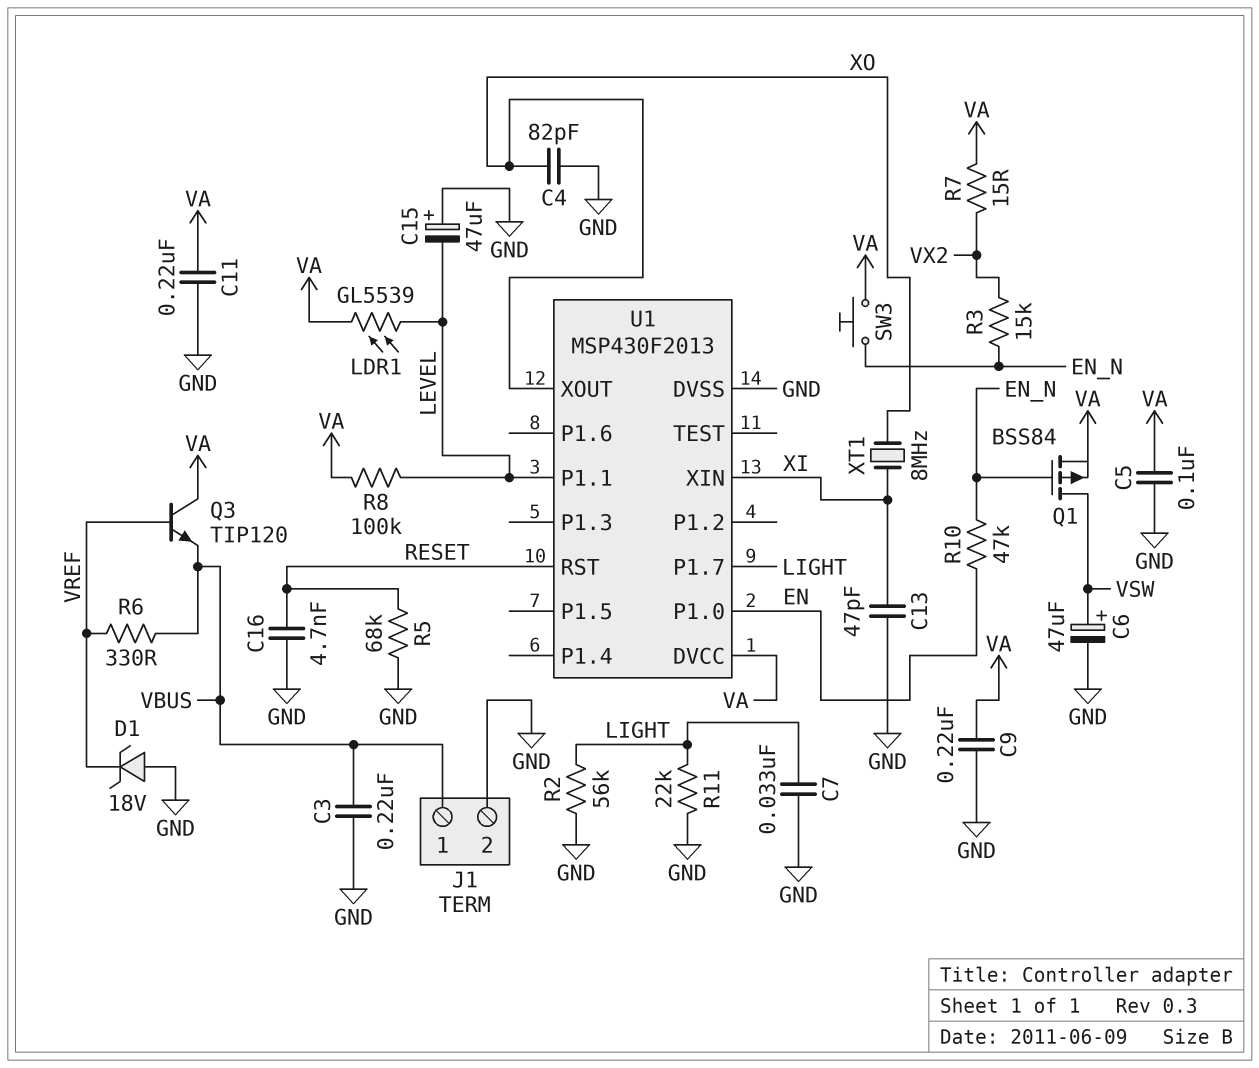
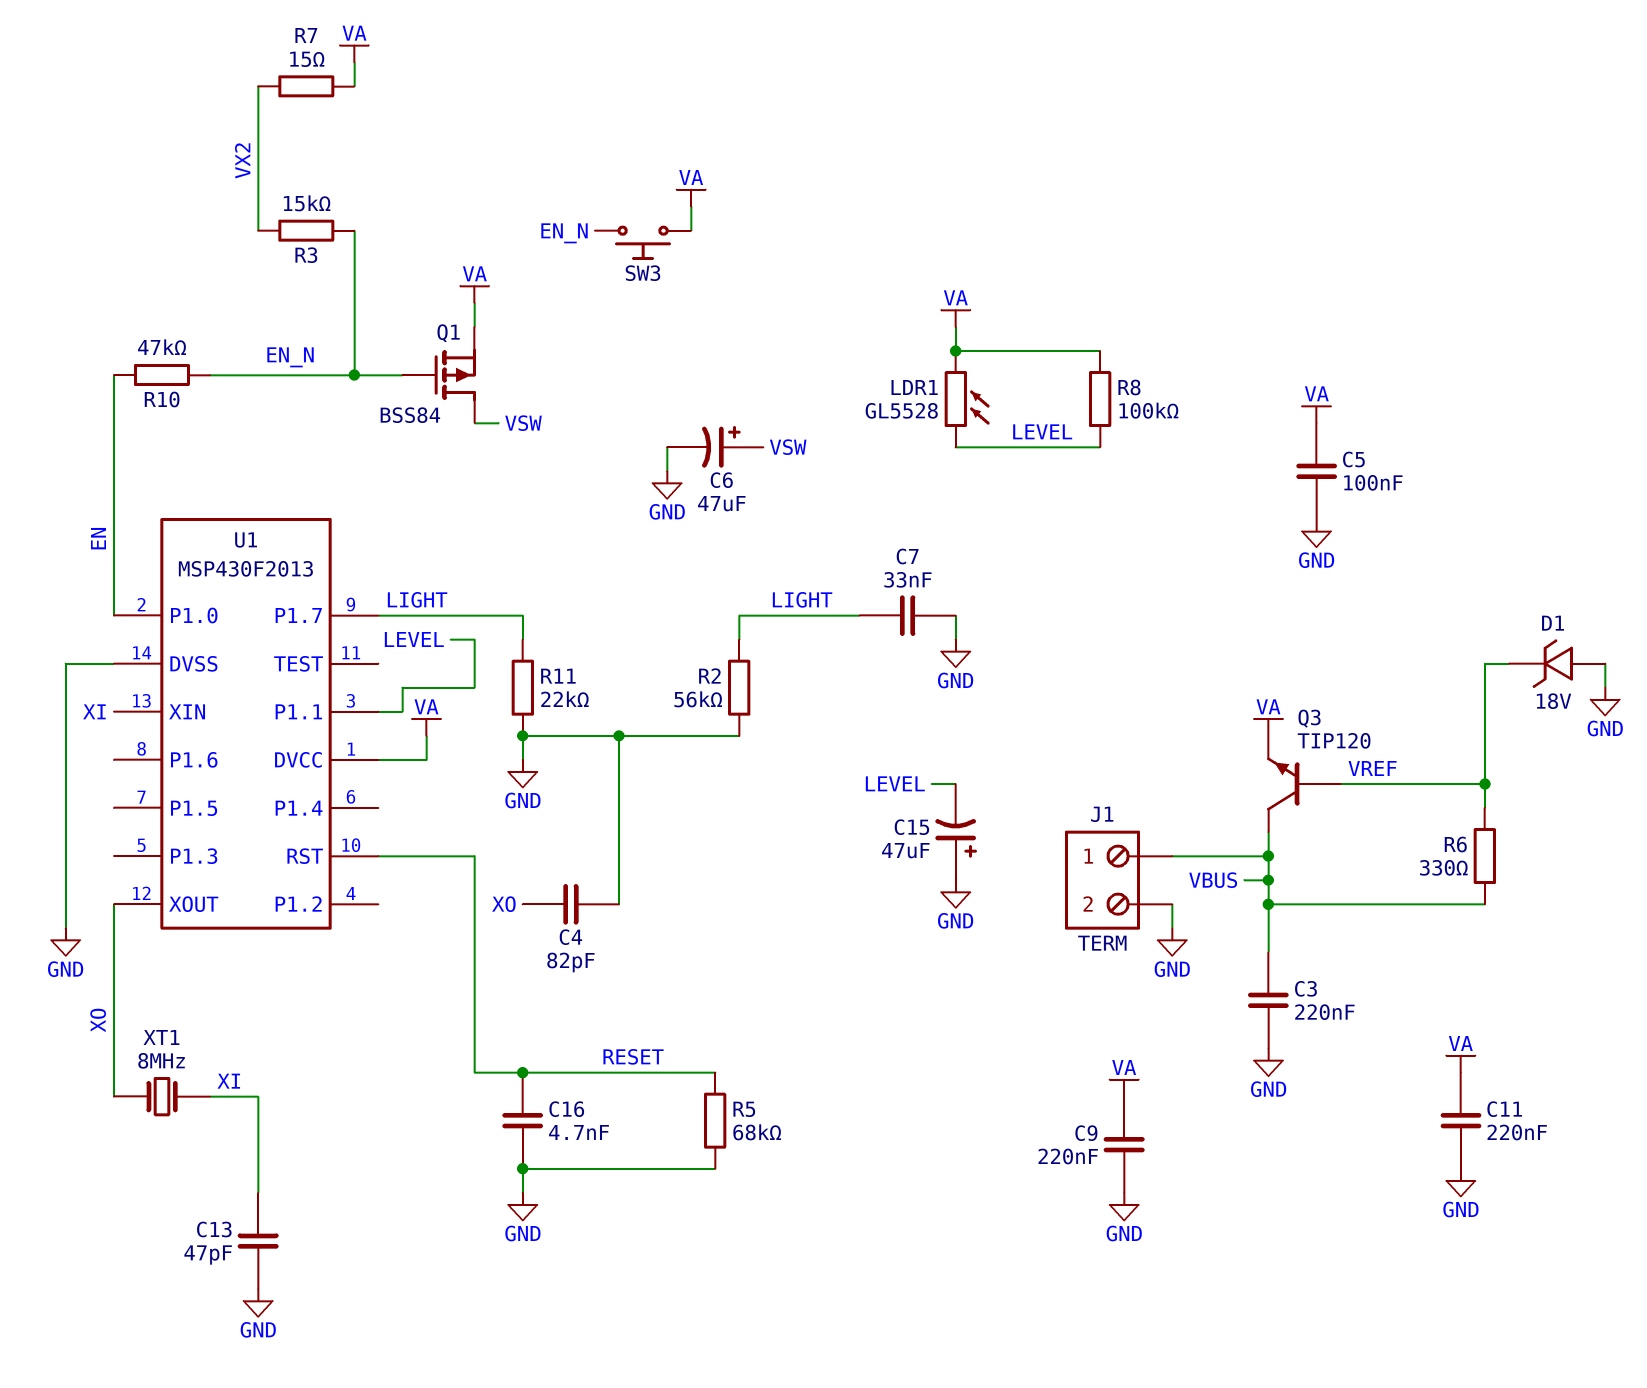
LDR1: GL5539 (LEVEL, VA) -> GL5528 (LEVEL, VA)
Q3: NPN TIP120 (B VREF, C VA, E VBUS) -> NPN TIP120 (B VREF, C VBUS, E VA)

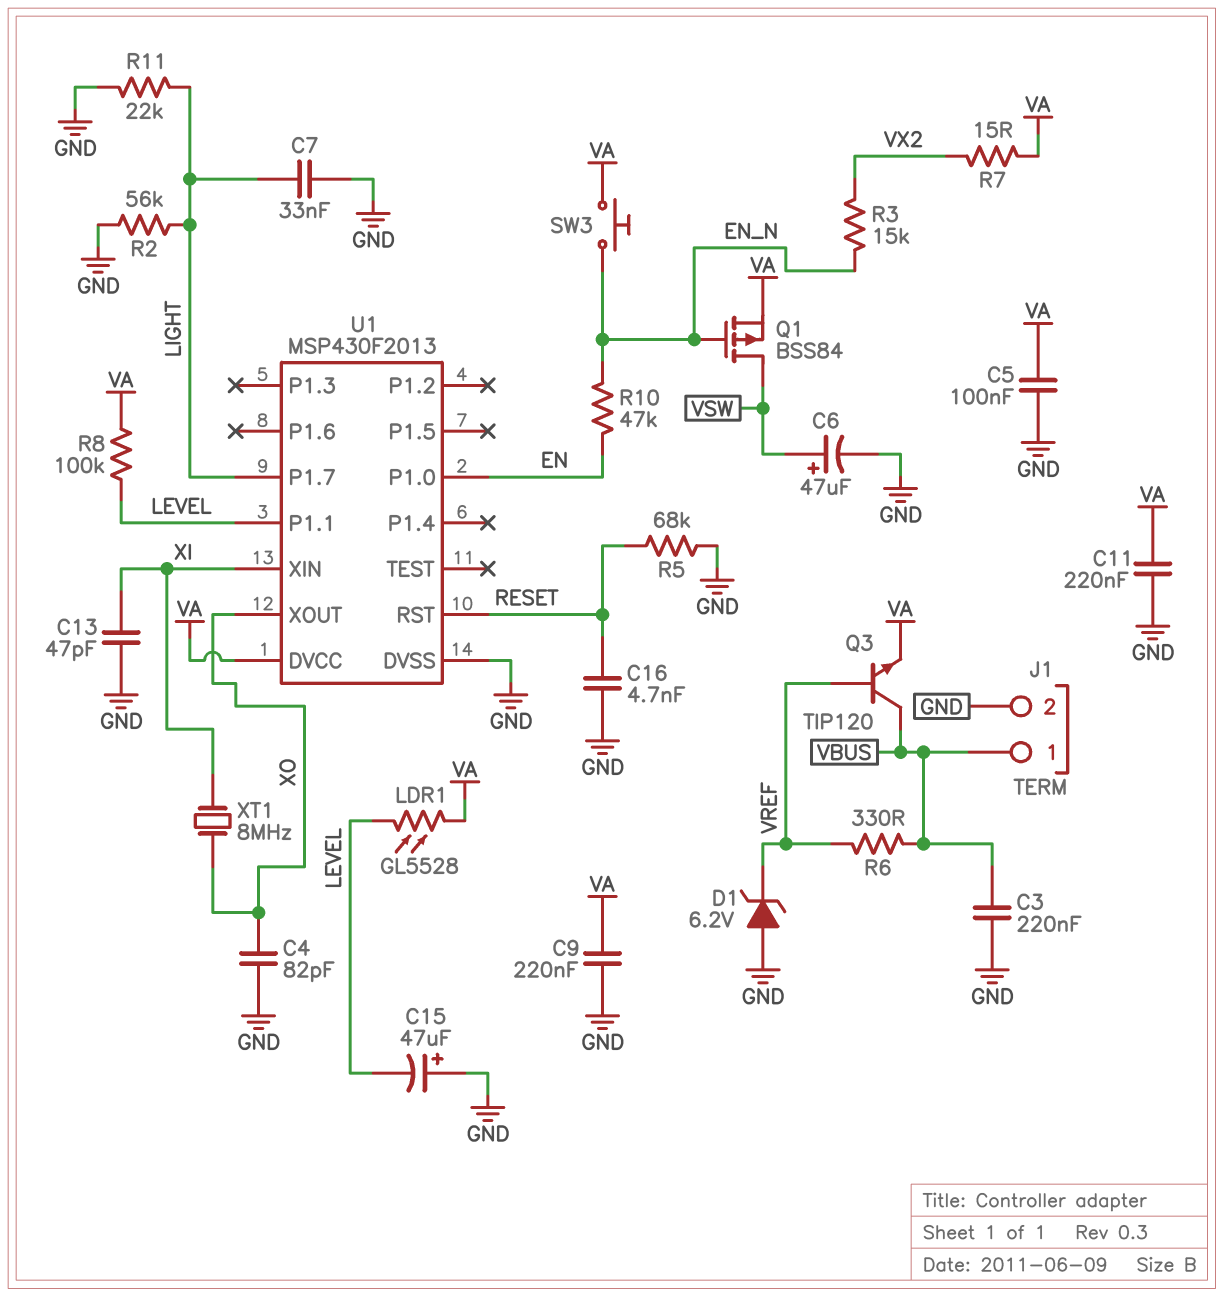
D1: zener 18V (A GND, K VREF) -> zener 6.2V (A GND, K VREF)

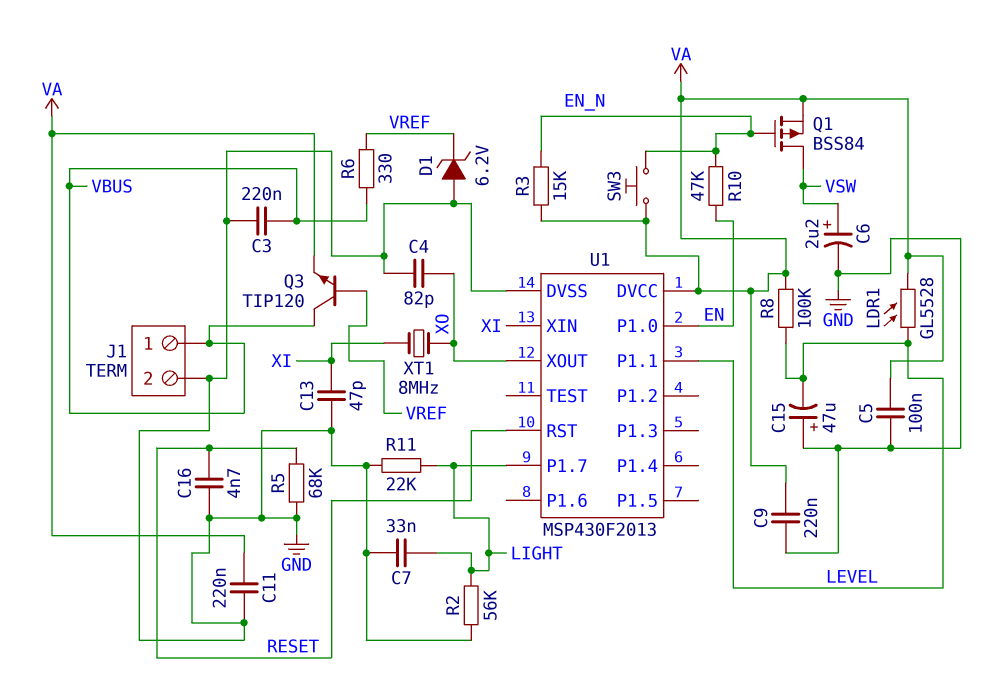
C6: 47uF (plus VSW, minus GND) -> 2.2uF (plus VSW, minus GND)
R3: 15k (EN_N, VX2) -> 15k (EN_N, VA)
R7: 15 (VA, VX2) -> none

